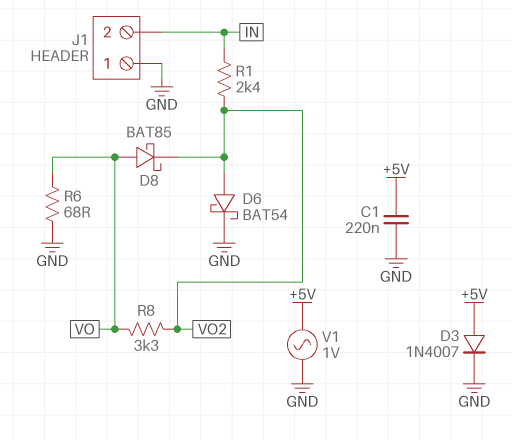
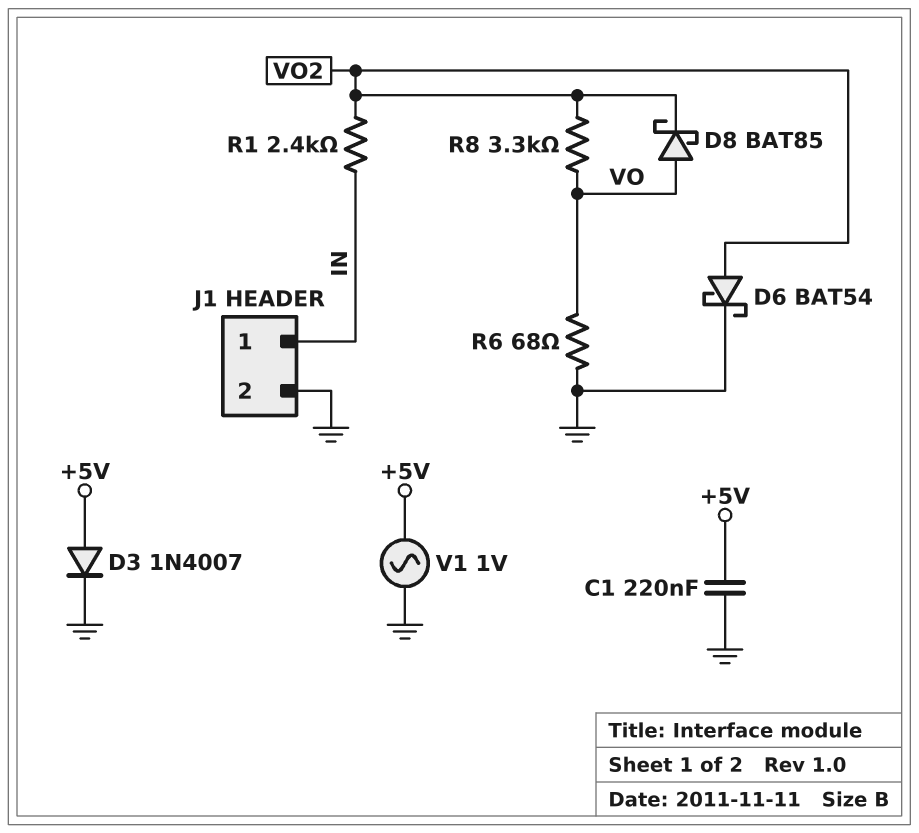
J1 pin 1: GND -> IN
J1 pin 2: IN -> GND

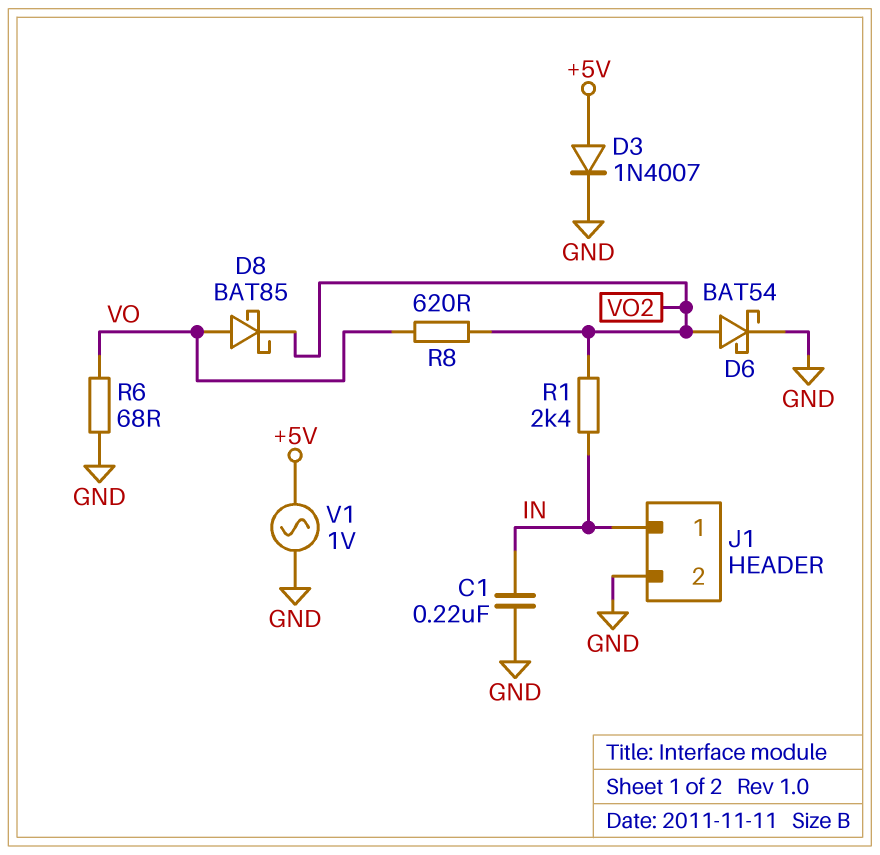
C1: 220nF (+5V, GND) -> 220nF (GND, IN)
R8: 3.3k (VO, VO2) -> 620 (VO, VO2)

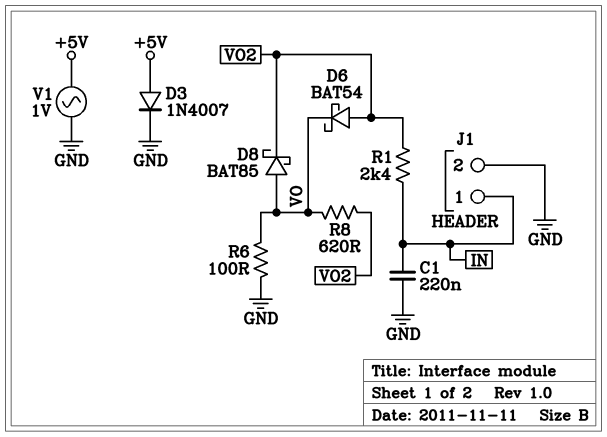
D6: schottky BAT54 (A VO2, K GND) -> schottky BAT54 (A VO2, K VO)
R6: 68 (GND, VO) -> 100 (GND, VO)

